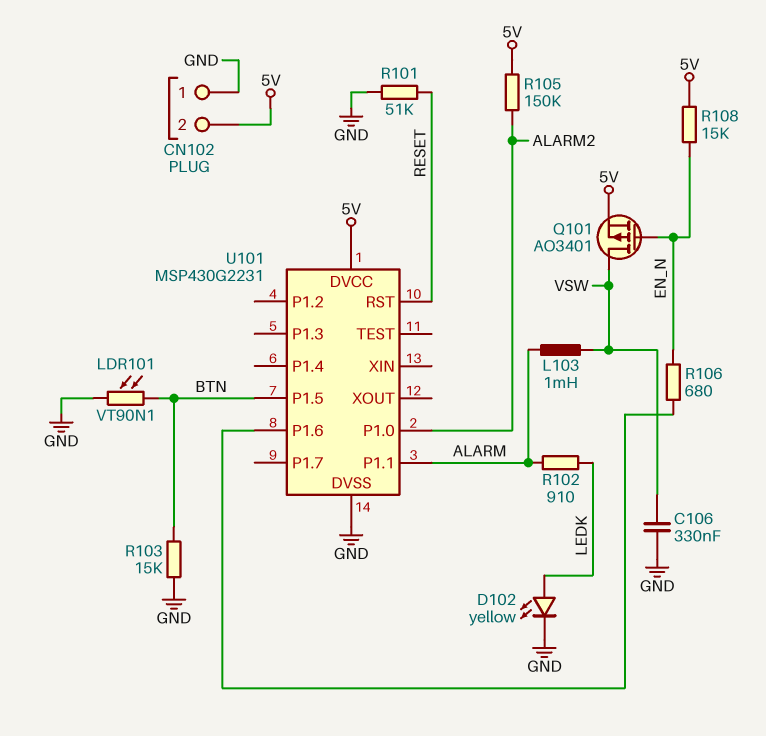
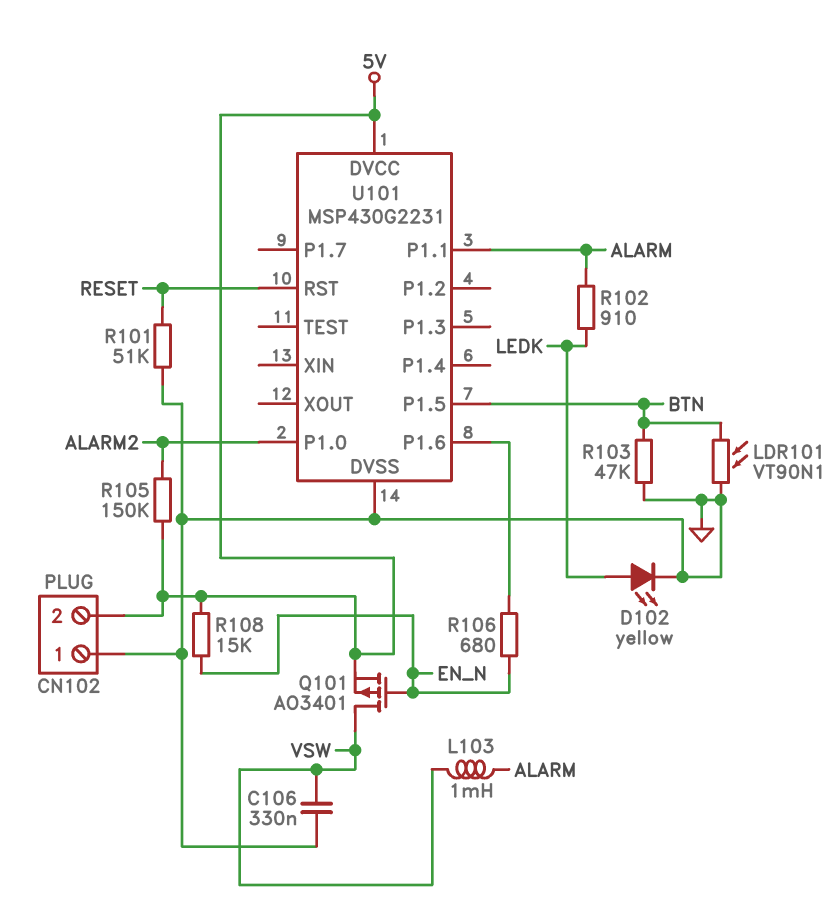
R103: 15k (BTN, GND) -> 47k (BTN, GND)

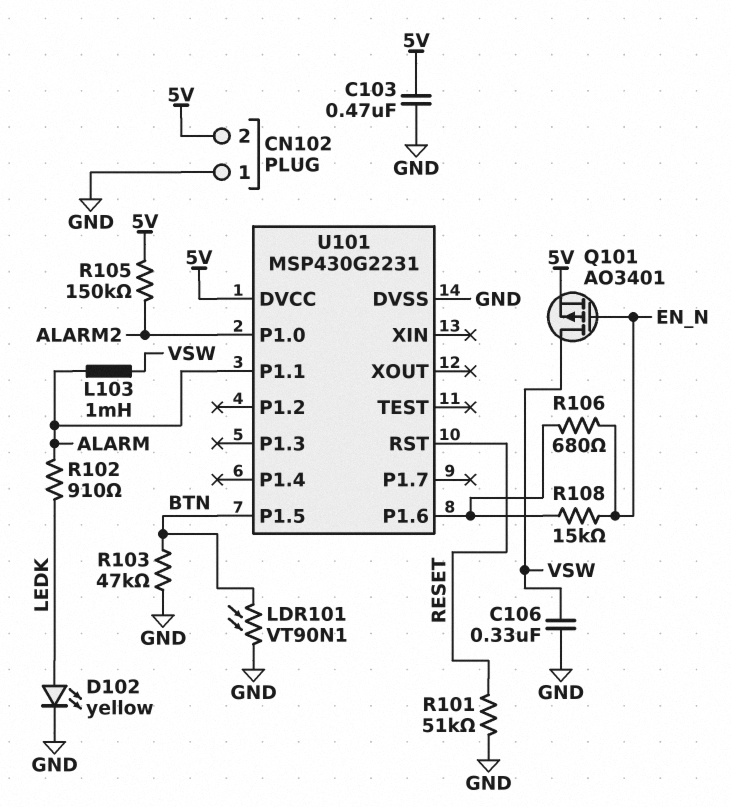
C103: none -> 470nF (5V, GND)
R108: 15k (5V, EN_N) -> 15k (EN_N, U101/P1.6)

